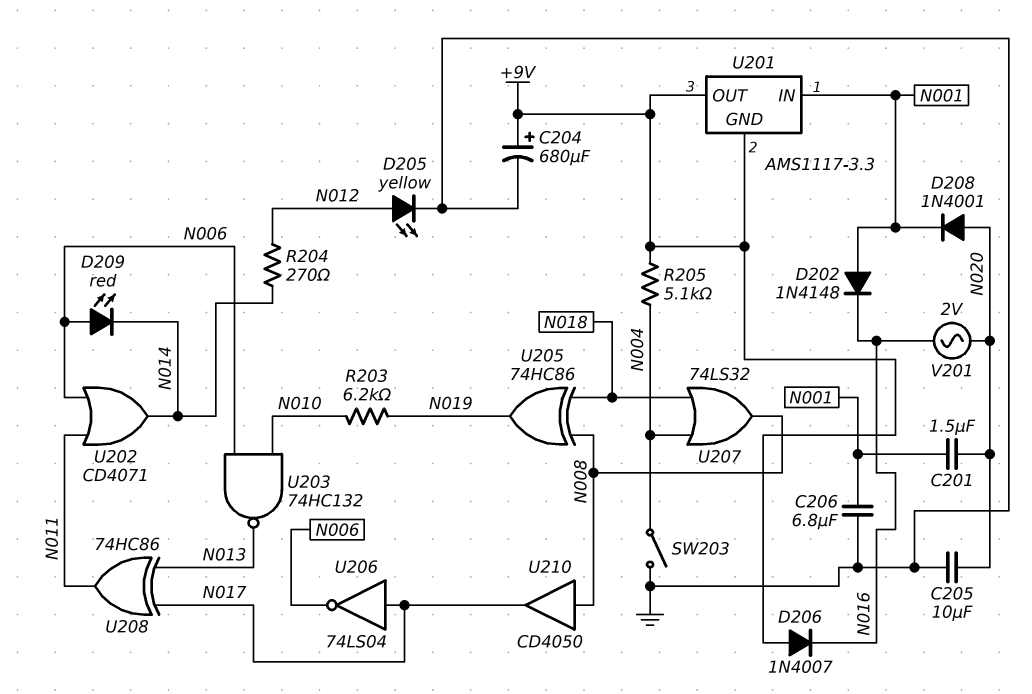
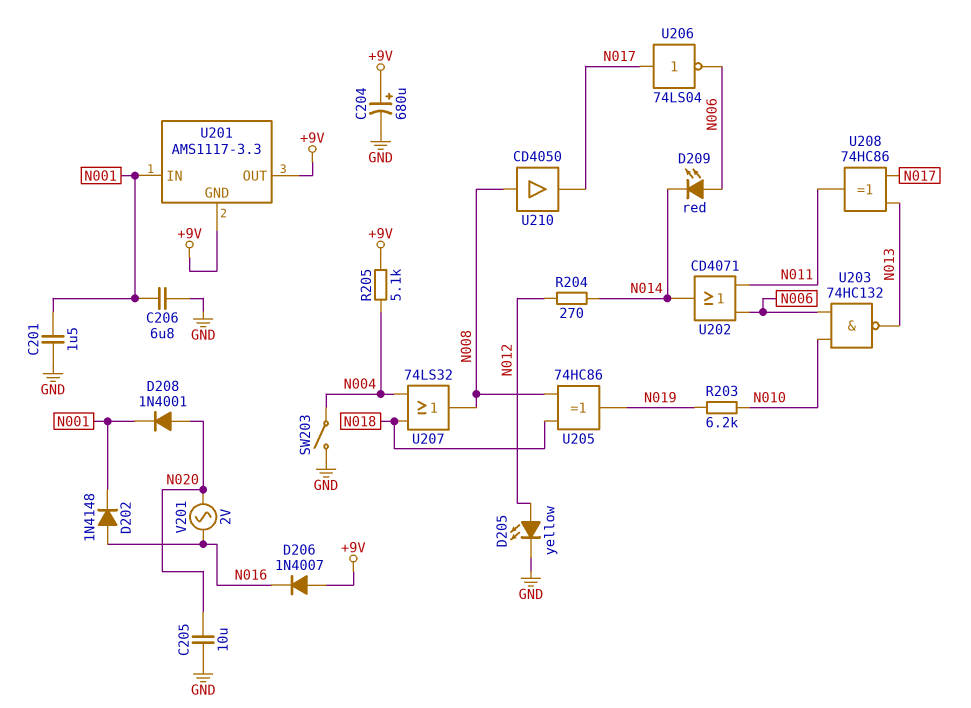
C201: 1.5uF (N001, N020) -> 1.5uF (GND, N001)
D202: diode 1N4148 (A N001, K N016) -> diode 1N4148 (A N016, K N001)

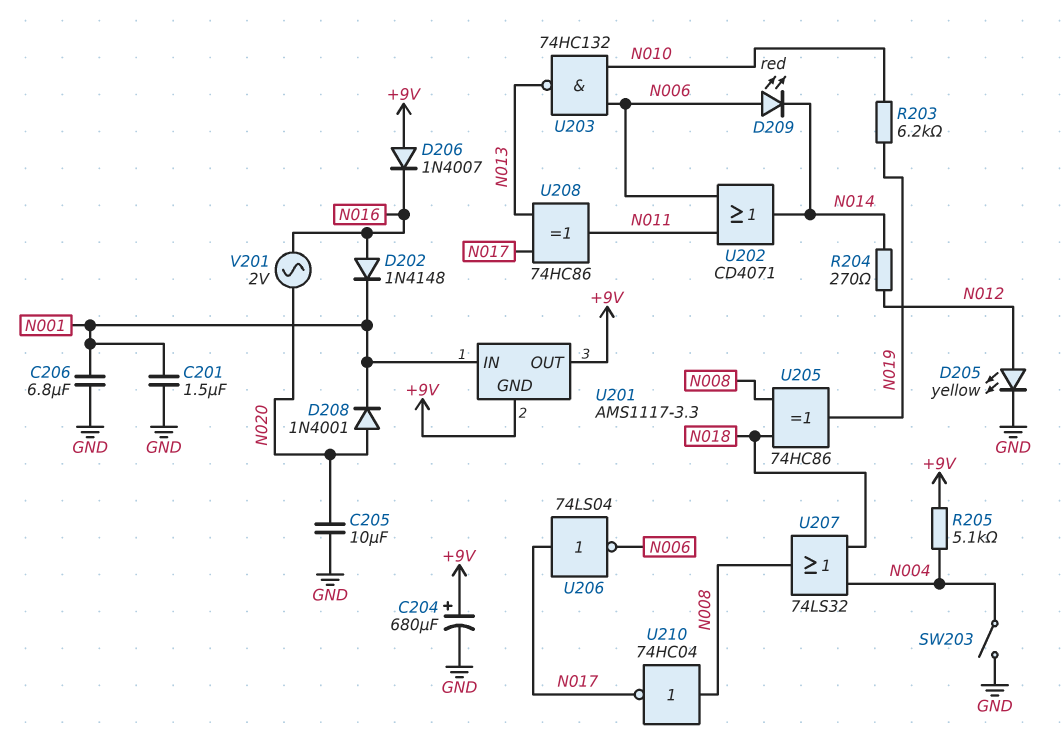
U210: buffer CD4050 (in N008, out N017) -> NOT 74HC04 (in N008, out N017)

